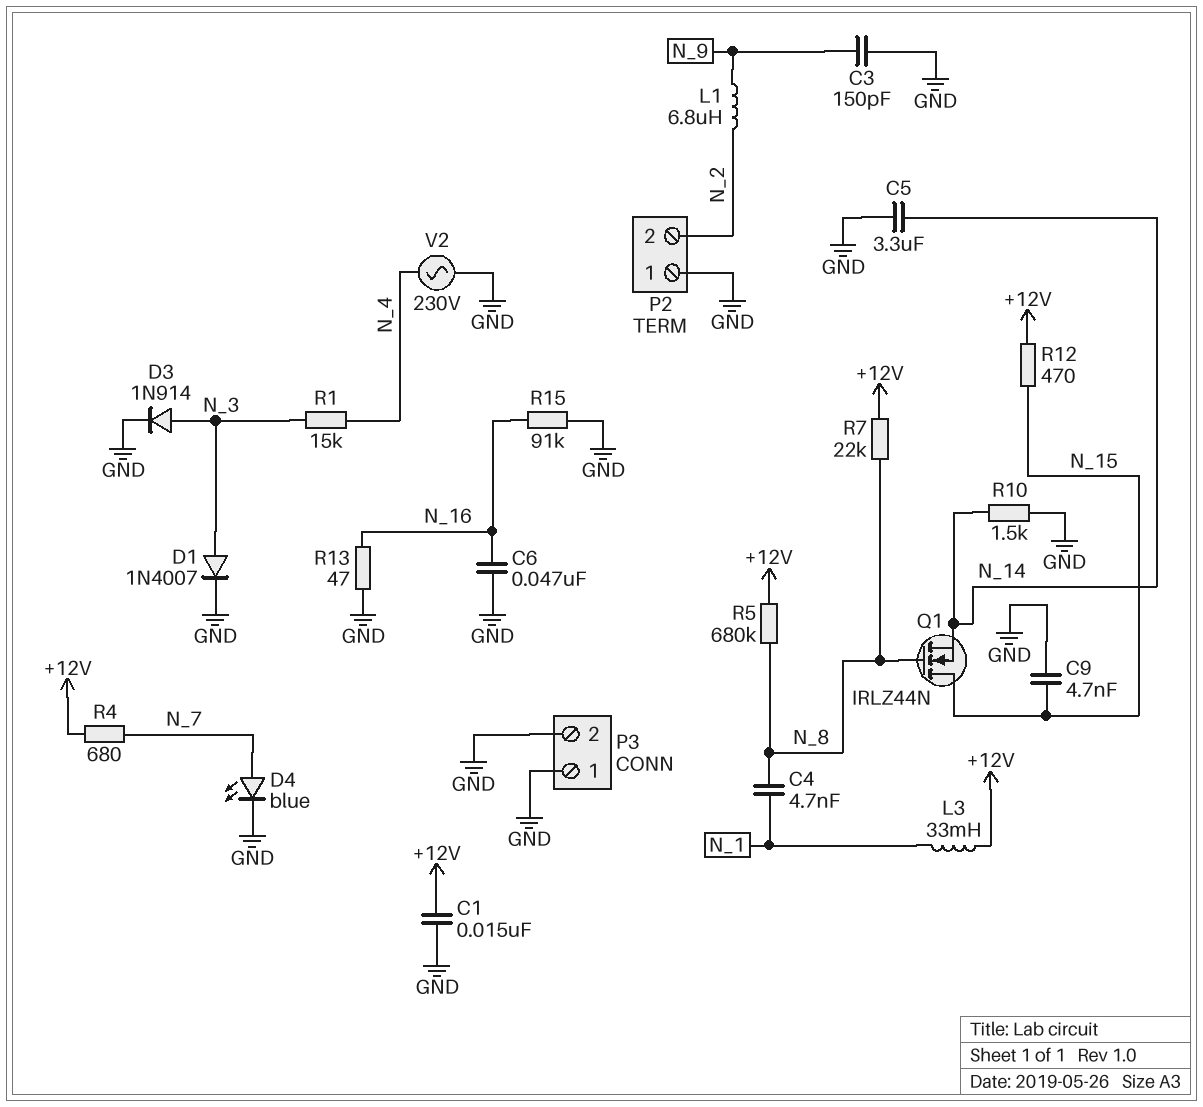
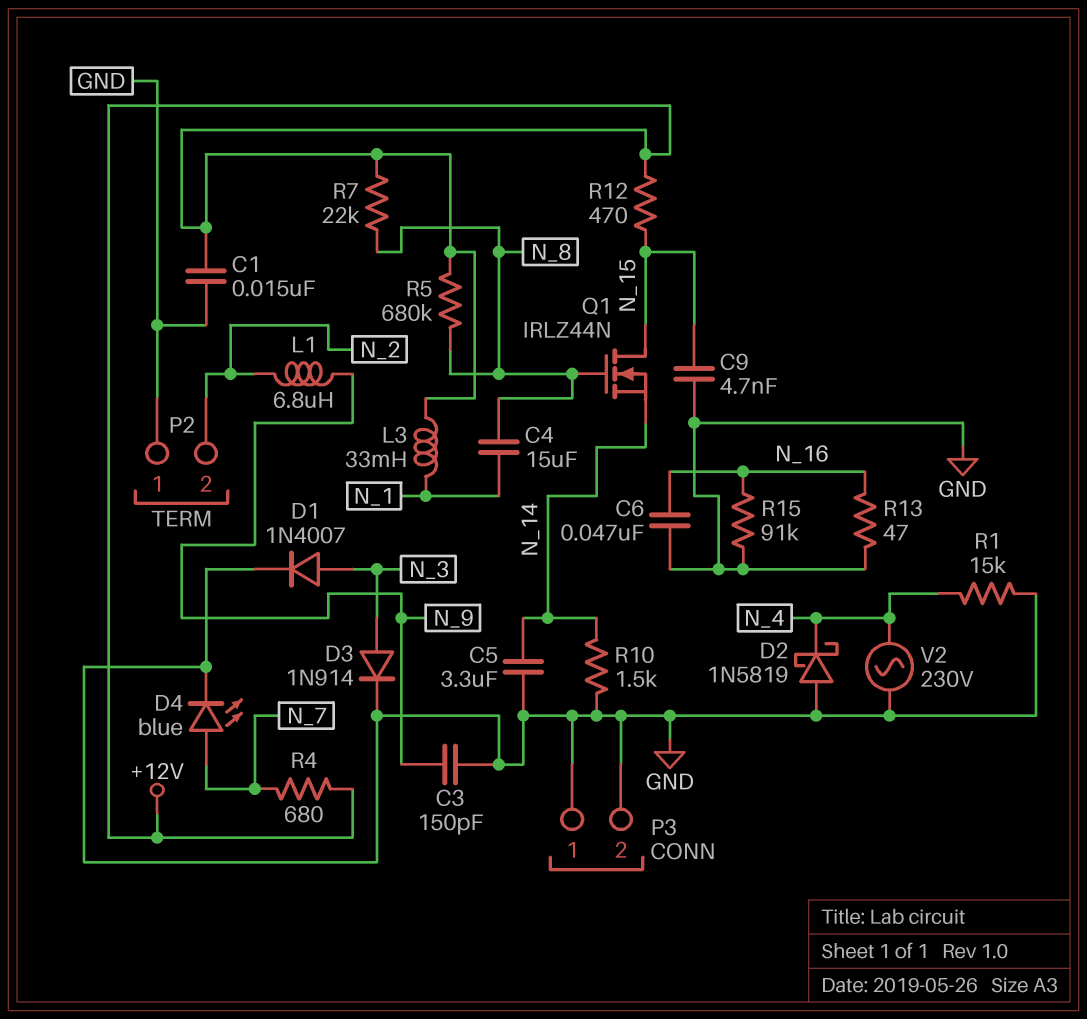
C4: 4.7nF (N_1, N_8) -> 15uF (N_1, N_8)
D2: none -> schottky 1N5819 (A GND, K N_4)
R1: 15k (N_3, N_4) -> 15k (GND, N_4)

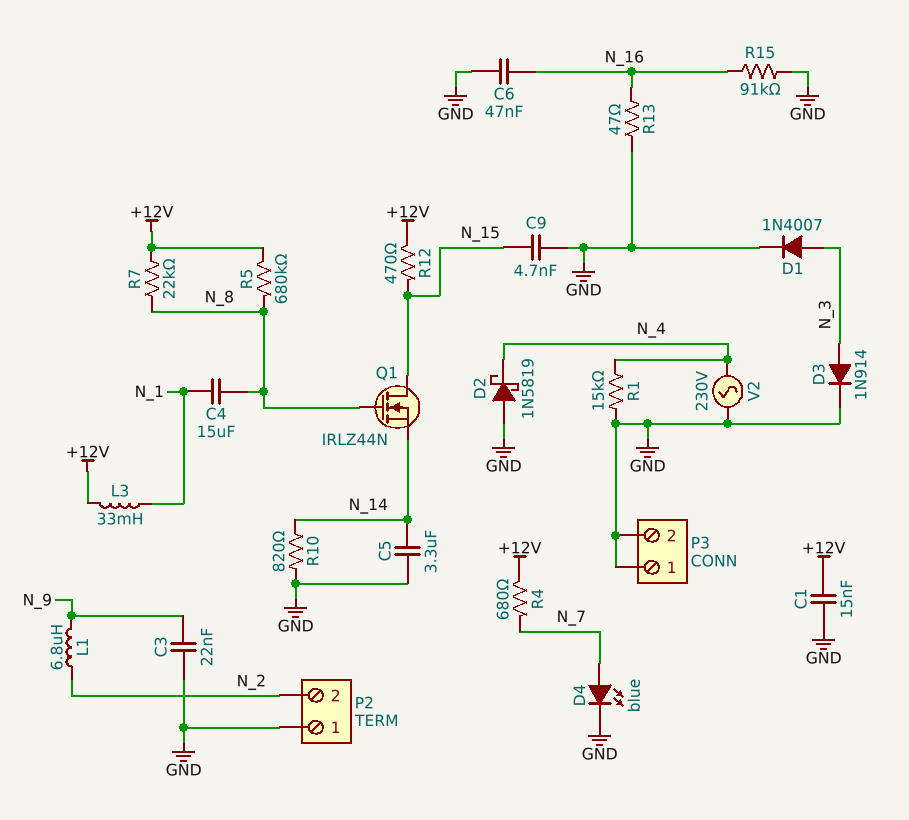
C3: 150pF (GND, N_9) -> 22nF (GND, N_9)
R10: 1.5k (GND, N_14) -> 820 (GND, N_14)

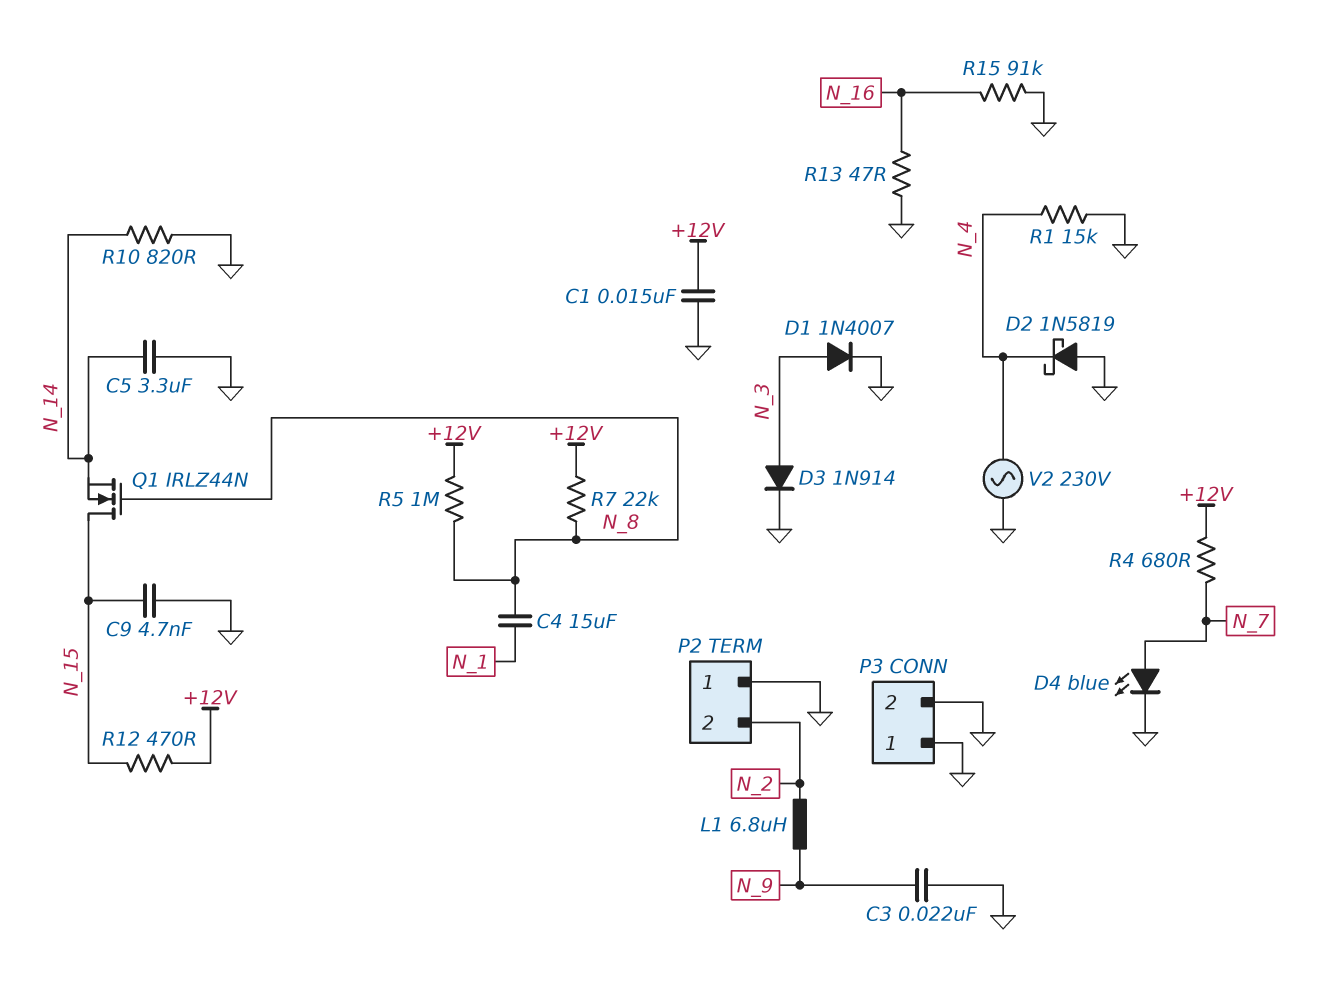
C6: 47nF (GND, N_16) -> none
L3: 33mH (+12V, N_1) -> none
R5: 680k (+12V, N_8) -> 1M (+12V, N_8)

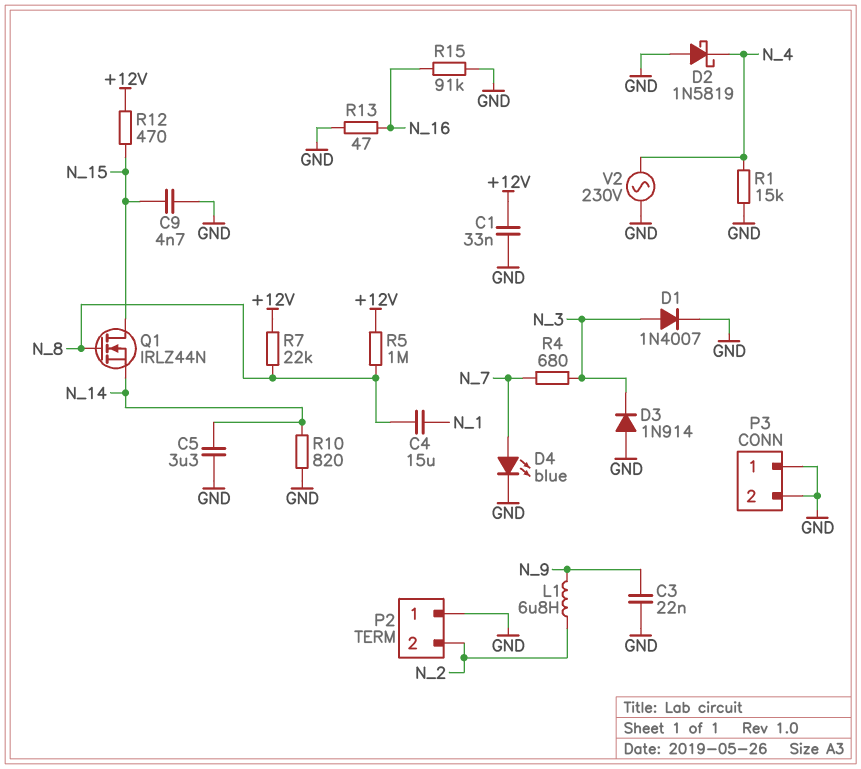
C1: 15nF (+12V, GND) -> 33nF (+12V, GND)
D3: diode 1N914 (A N_3, K GND) -> diode 1N914 (A GND, K N_3)
R4: 680 (+12V, N_7) -> 680 (N_3, N_7)

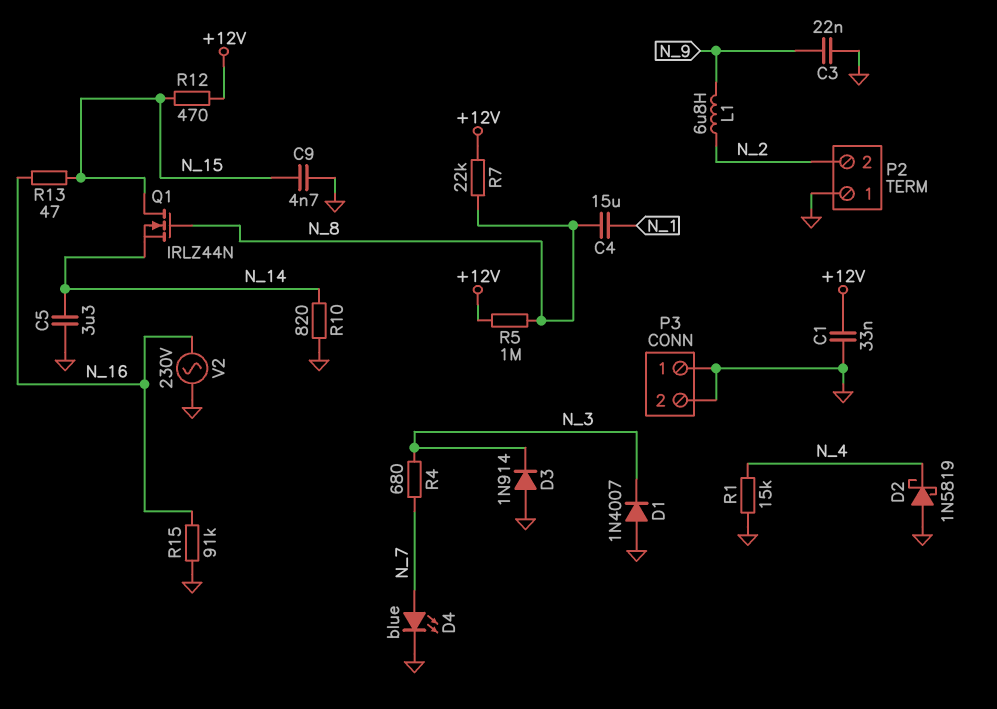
D1: diode 1N4007 (A N_3, K GND) -> diode 1N4007 (A GND, K N_3)
R13: 47 (GND, N_16) -> 47 (N_15, N_16)
V2: AC 230V (GND, N_4) -> AC 230V (GND, N_16)

